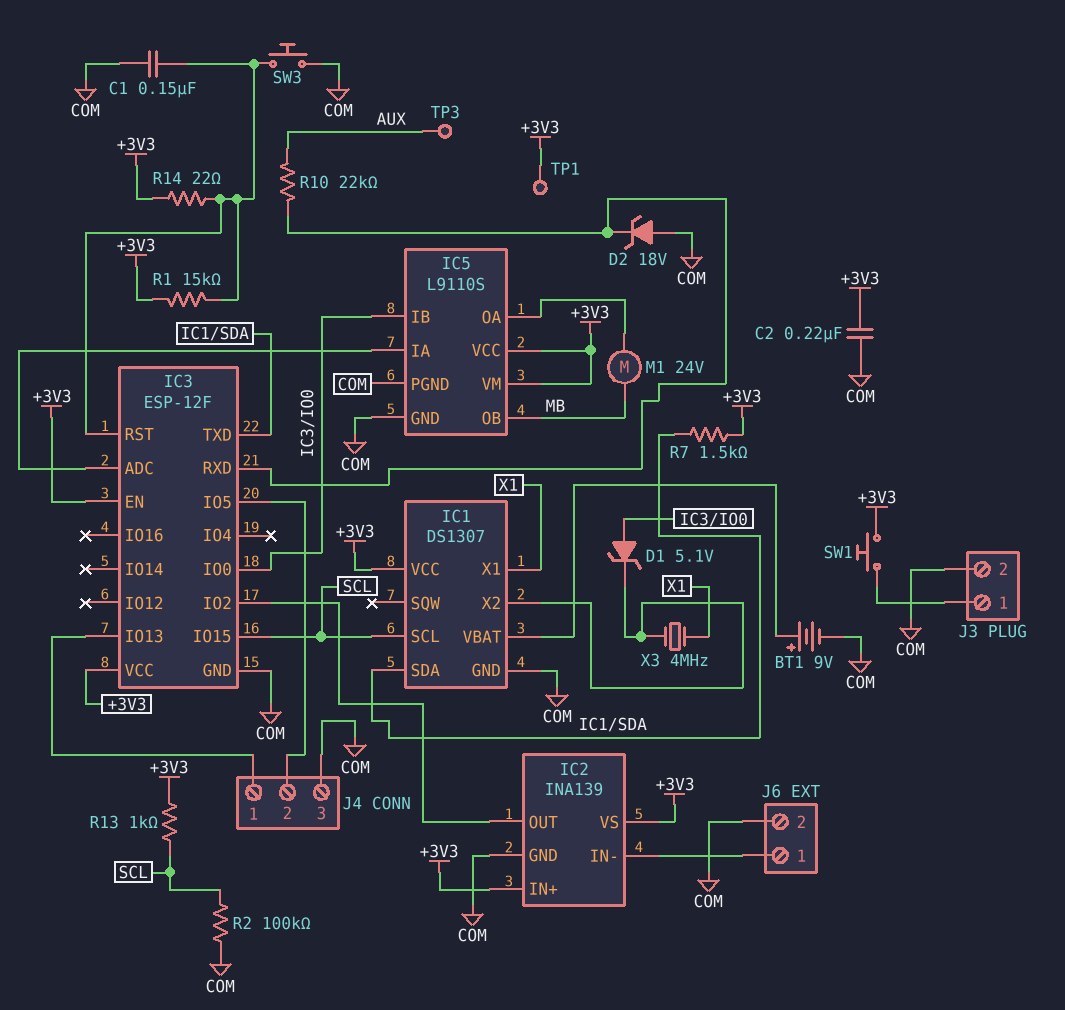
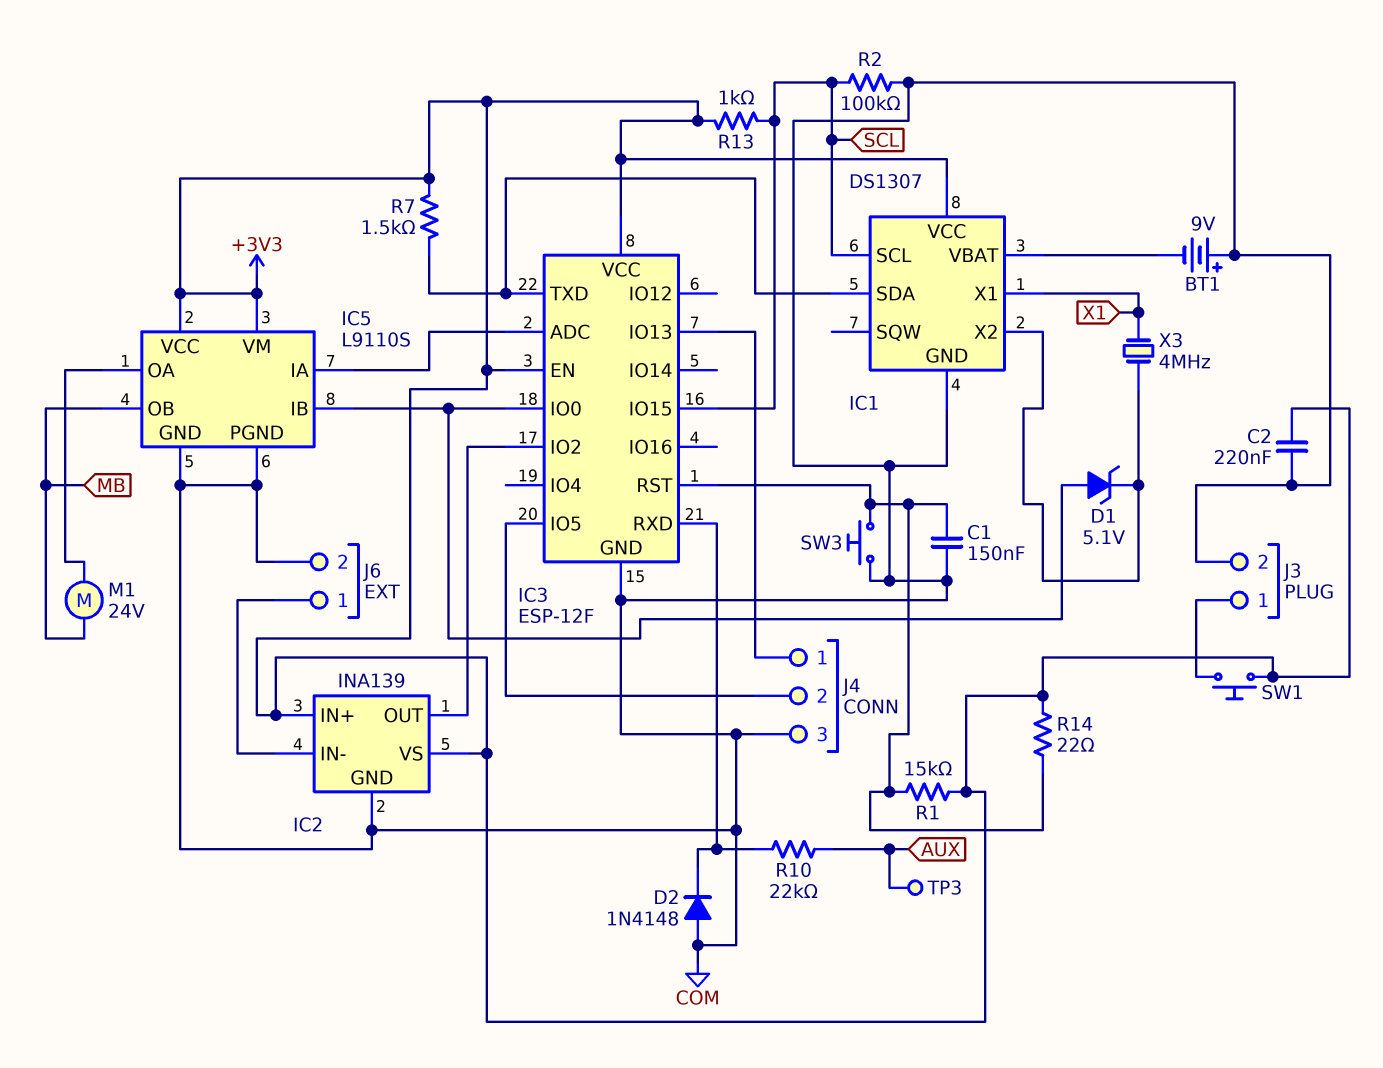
BT1: 9V (plus IC1/VBAT, minus COM) -> 9V (plus COM, minus IC1/VBAT)
D2: zener 18V (A COM, K IC3/RXD) -> diode 1N4148 (A COM, K IC3/RXD)
TP1: test point (+3V3) -> none

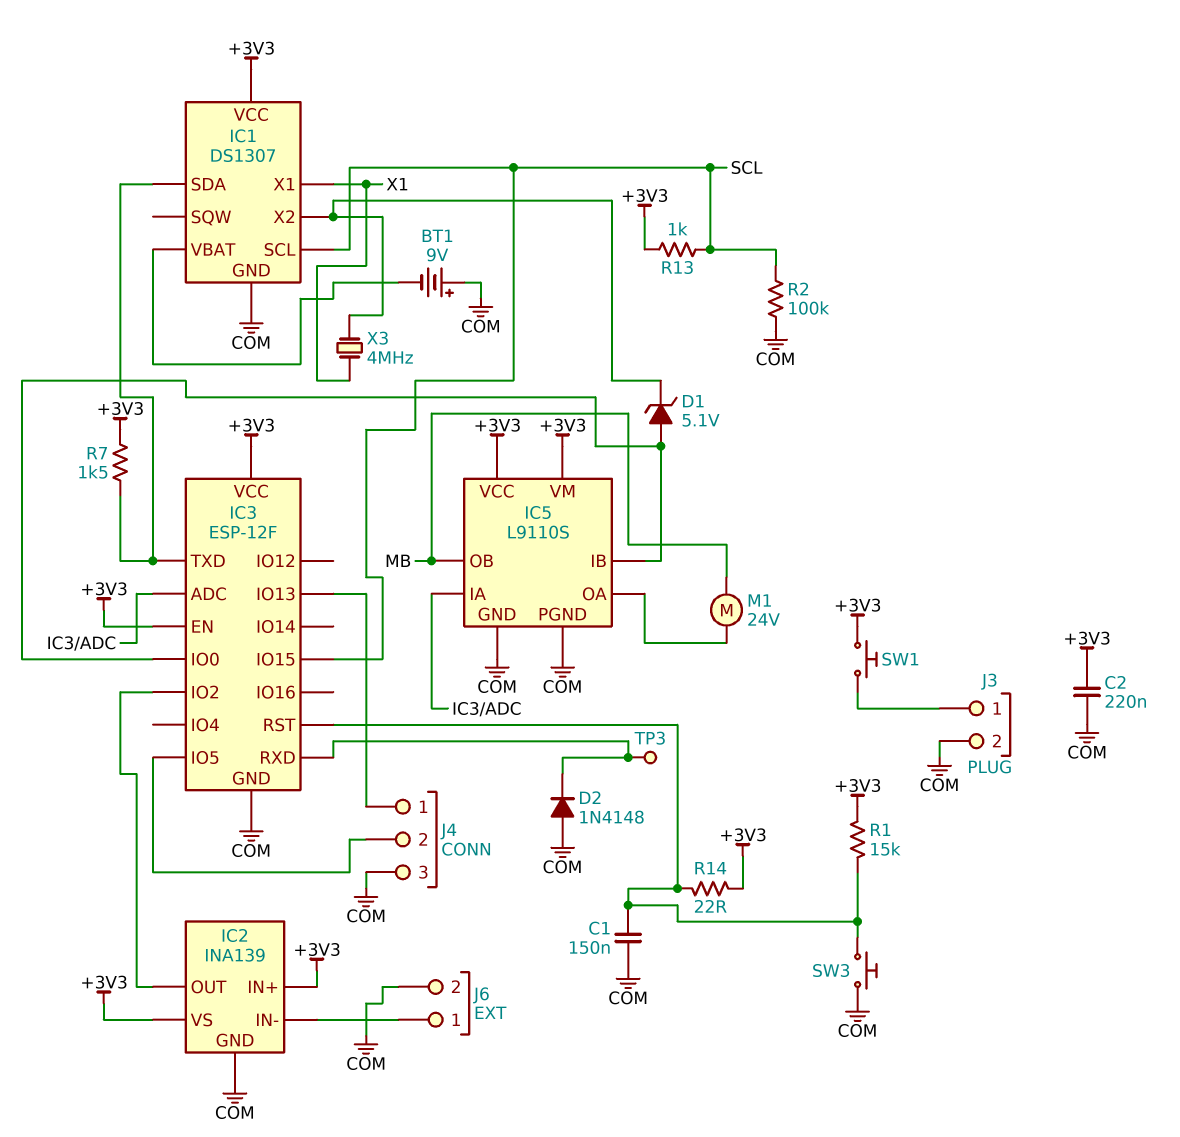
R10: 22k (AUX, IC3/RXD) -> none
TP3: test point (AUX) -> test point (IC3/RXD)

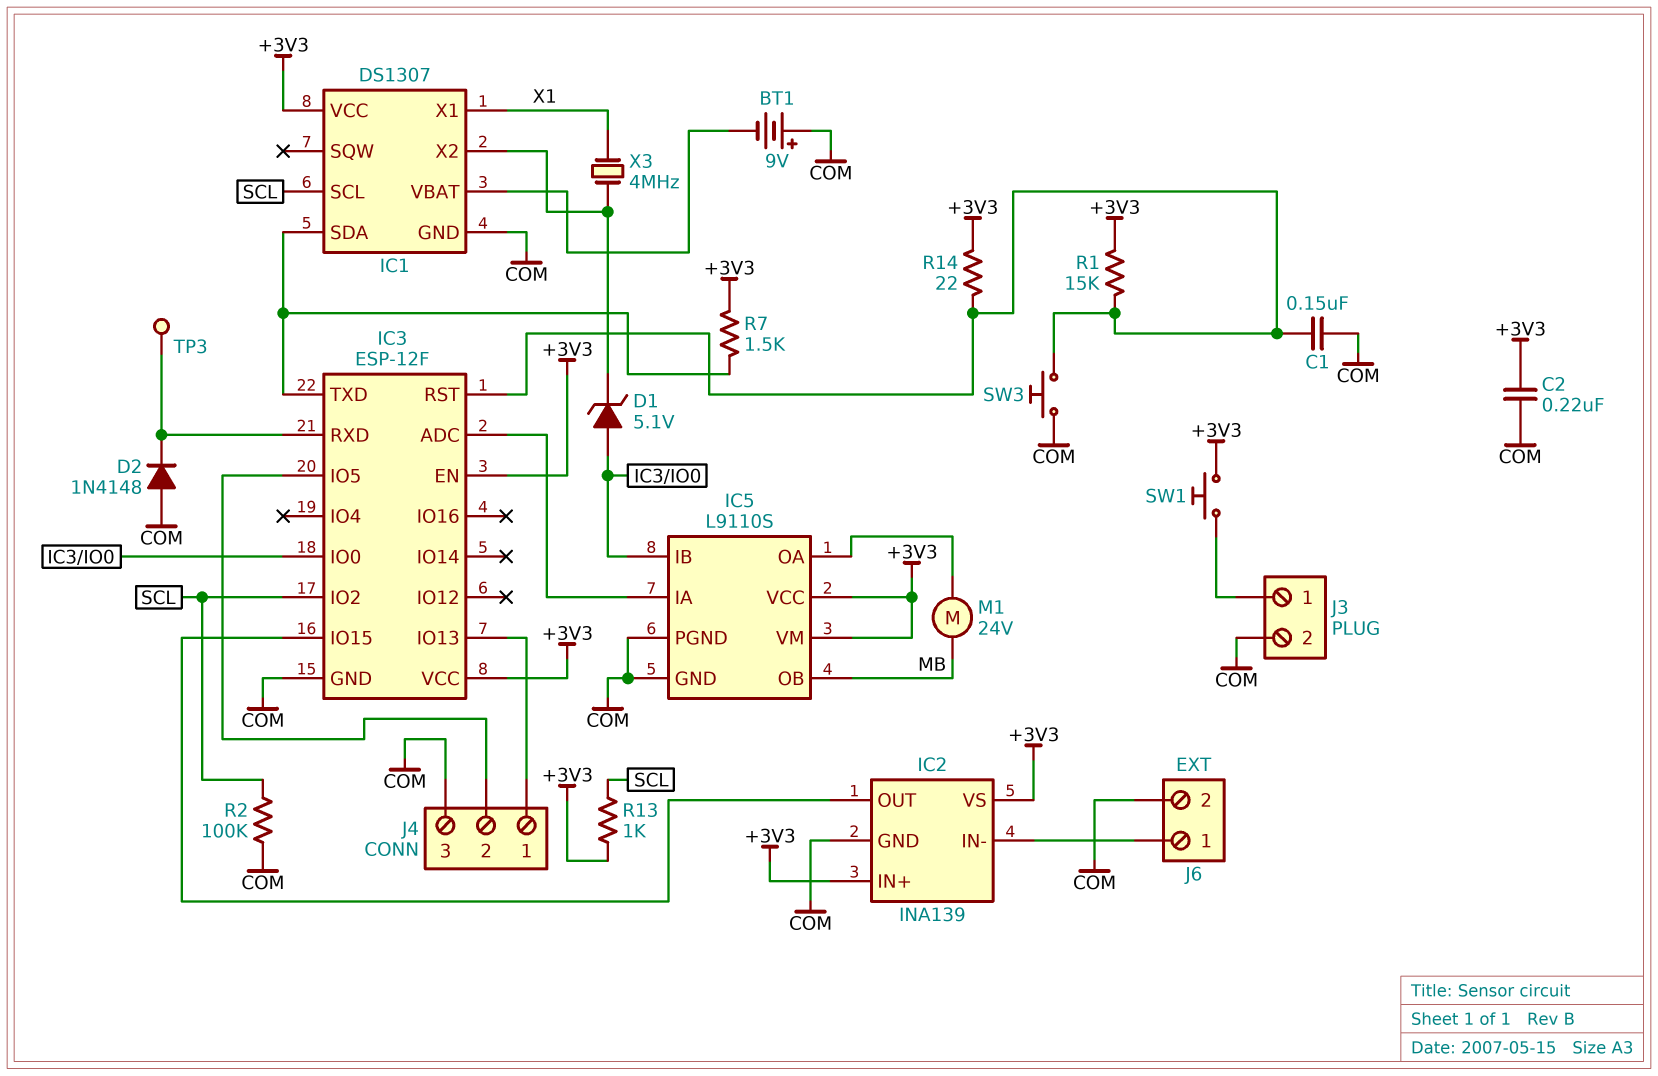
IC3 pin IO2: IC2/OUT -> SCL
IC3 pin IO15: SCL -> IC2/OUT

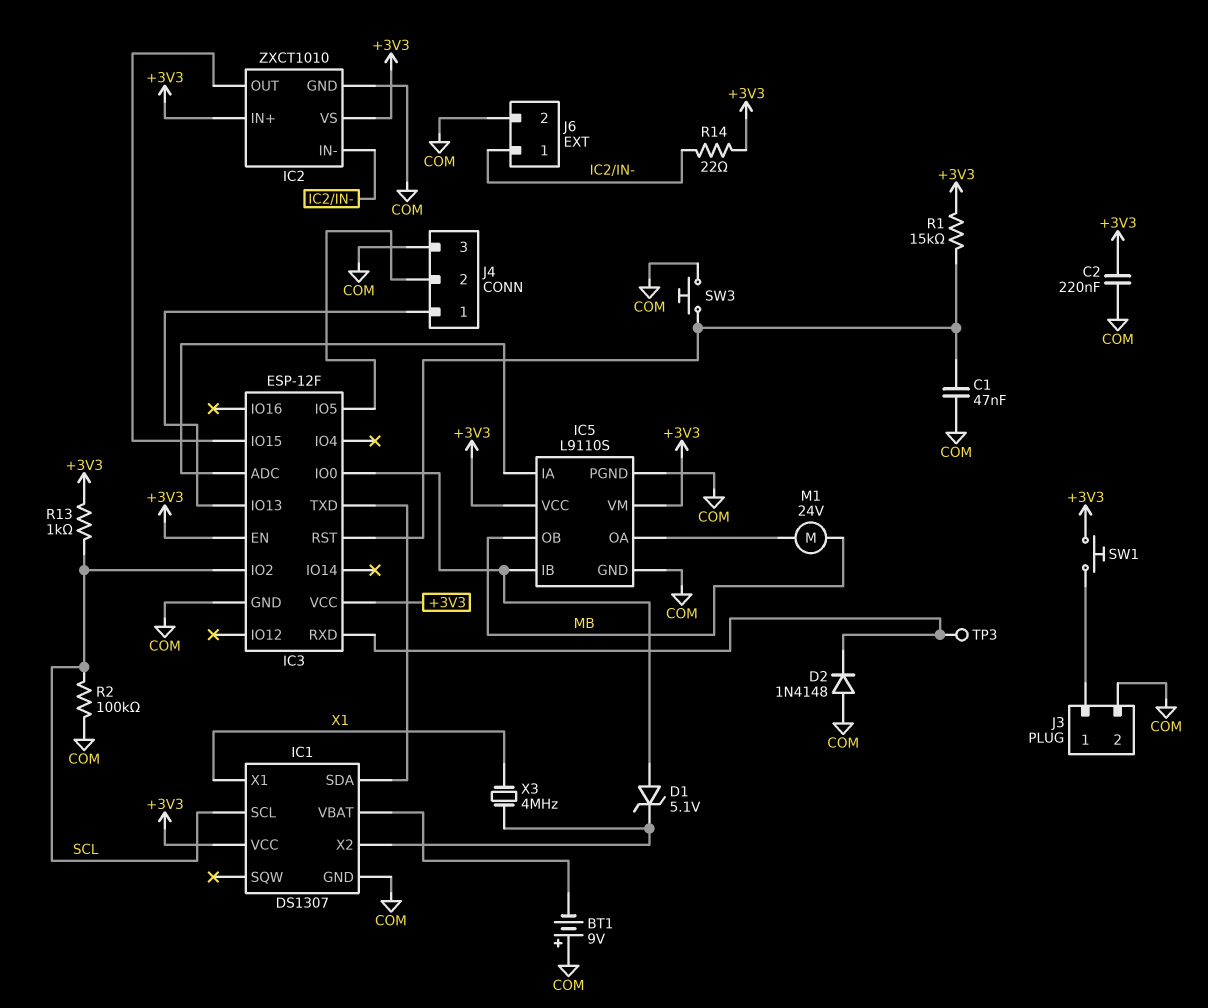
C1: 150nF (COM, IC3/RST) -> 47nF (COM, IC3/RST)
IC2: INA139 -> ZXCT1010
R7: 1.5k (+3V3, IC1/SDA) -> none
R14: 22 (+3V3, IC3/RST) -> 22 (+3V3, IC2/IN-)

